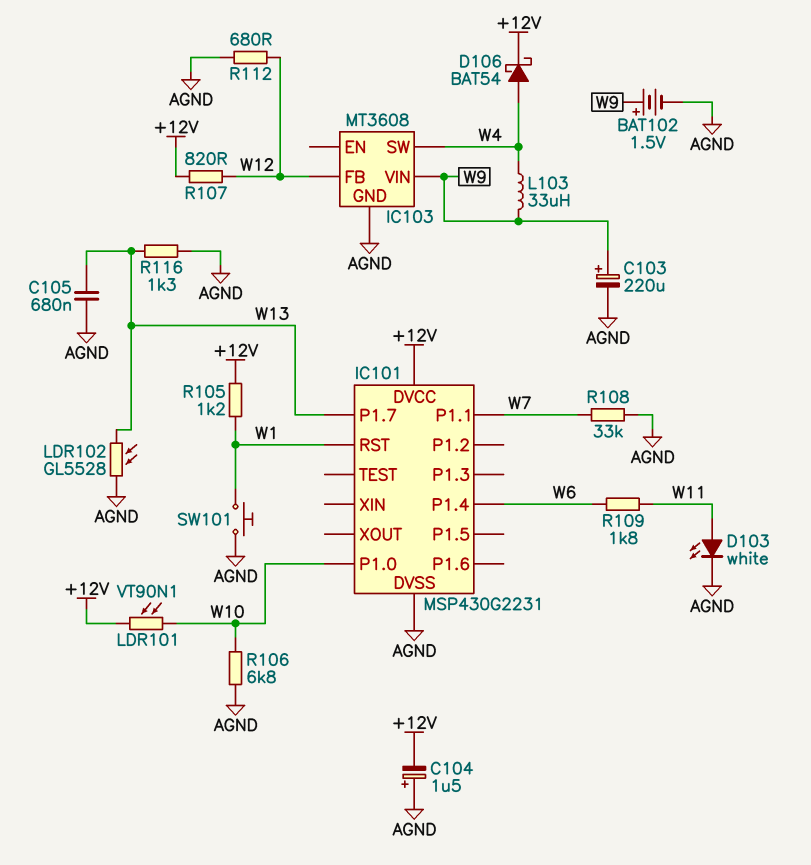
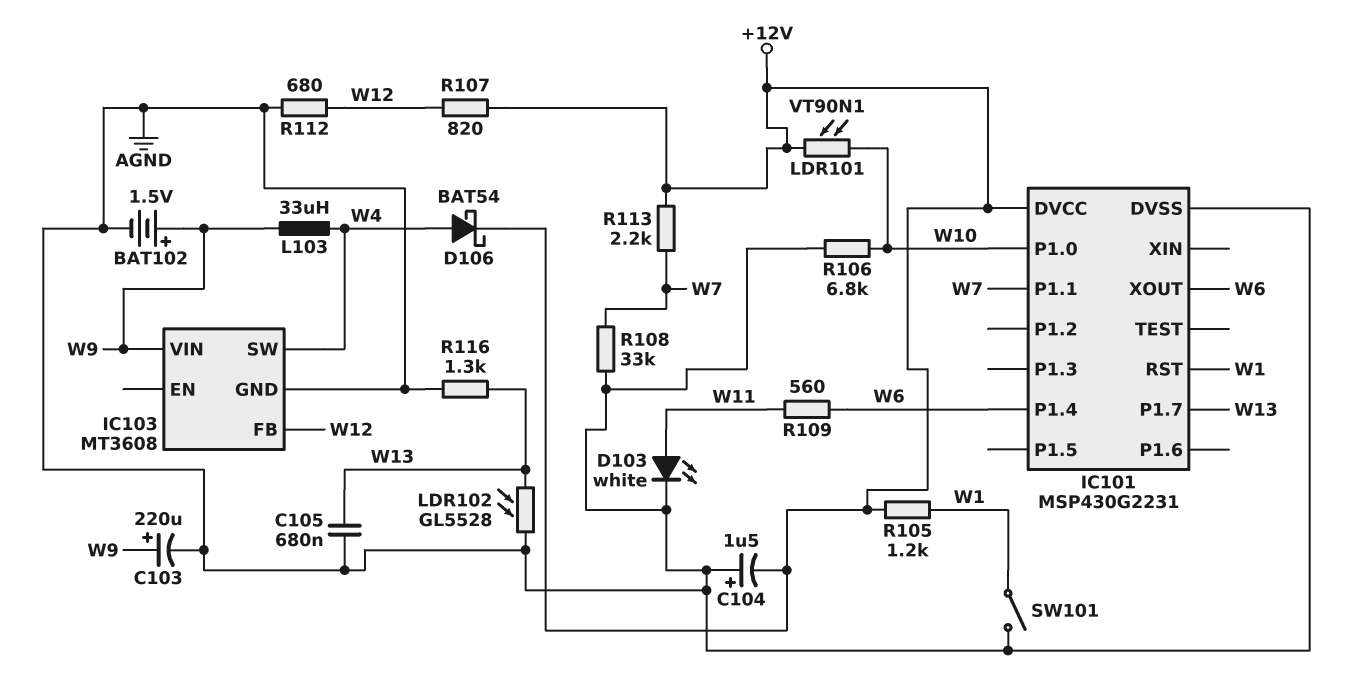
IC101 pin XOUT: none -> W6
R109: 1.8k (W6, W11) -> 560 (W6, W11)
R113: none -> 2.2k (+12V, W7)
SW101: button (AGND, W1) -> switch (AGND, W1)

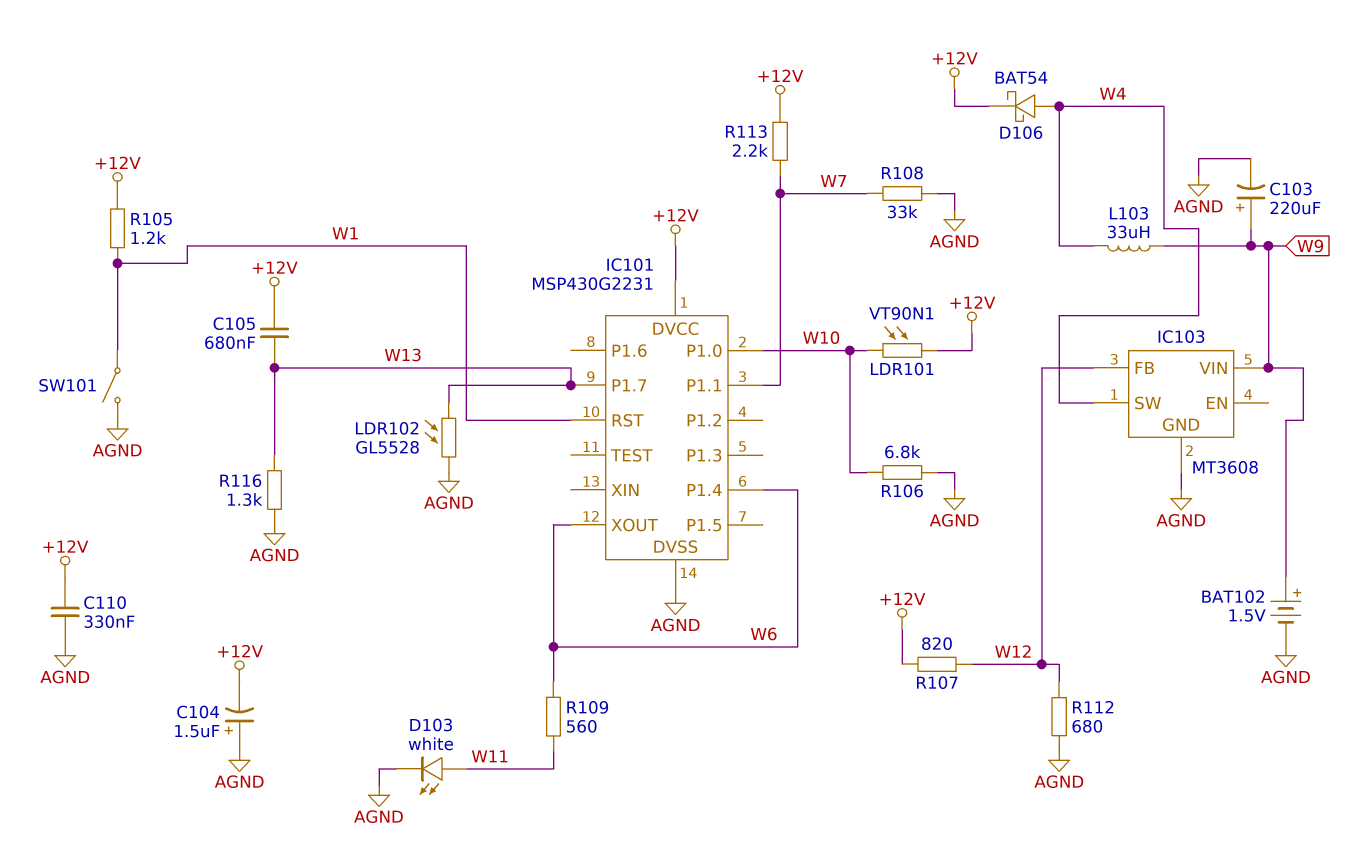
C105: 680nF (AGND, W13) -> 680nF (+12V, W13)
C110: none -> 330nF (+12V, AGND)

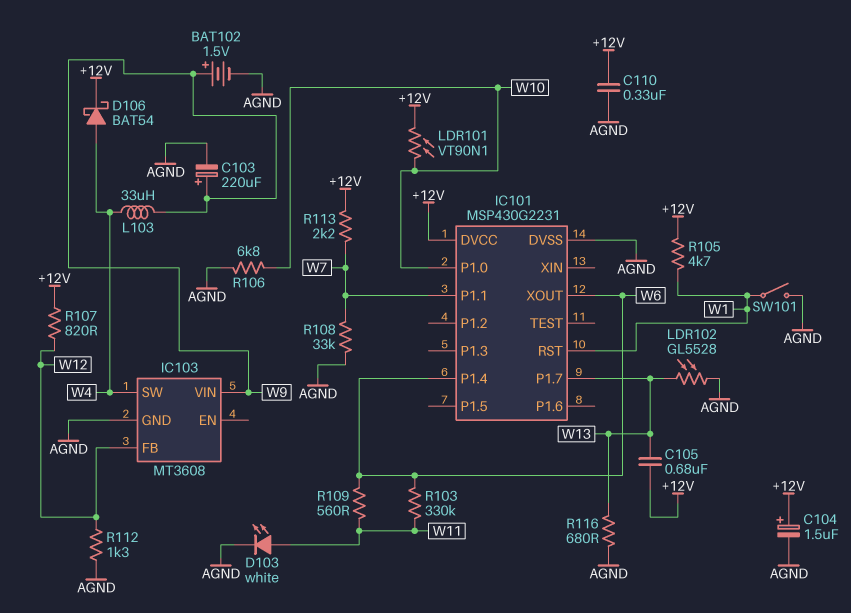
C104: 1.5uF (plus AGND, minus +12V) -> 1.5uF (plus +12V, minus AGND)
R103: none -> 330k (W6, W11)
R105: 1.2k (+12V, W1) -> 4.7k (+12V, W1)
R112: 680 (AGND, W12) -> 1.3k (AGND, W12)
R116: 1.3k (AGND, W13) -> 680 (AGND, W13)

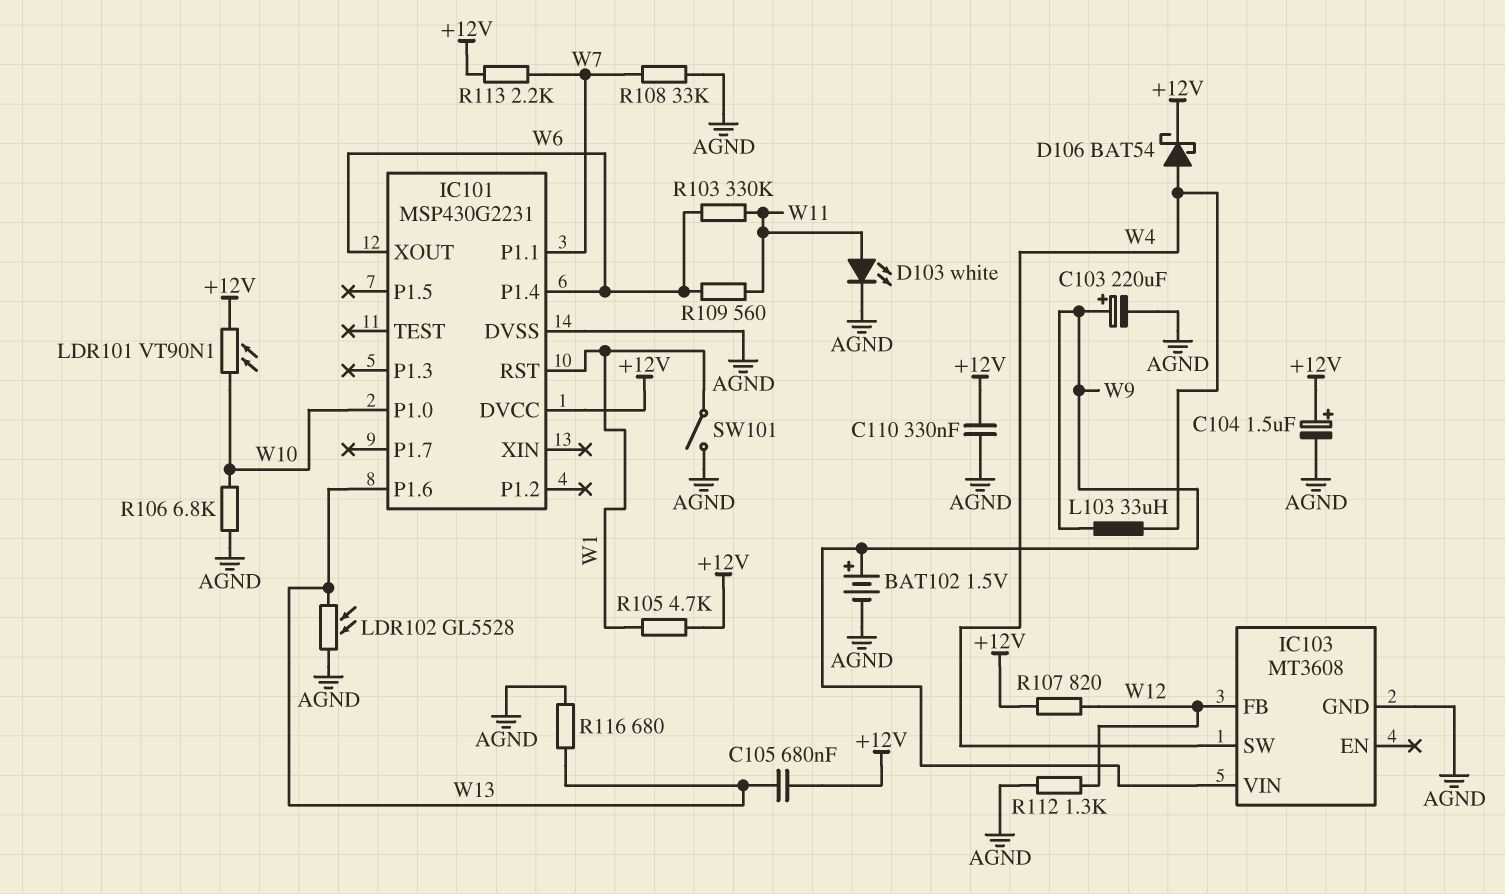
IC101 pin P1.6: none -> W13
IC101 pin P1.7: W13 -> none

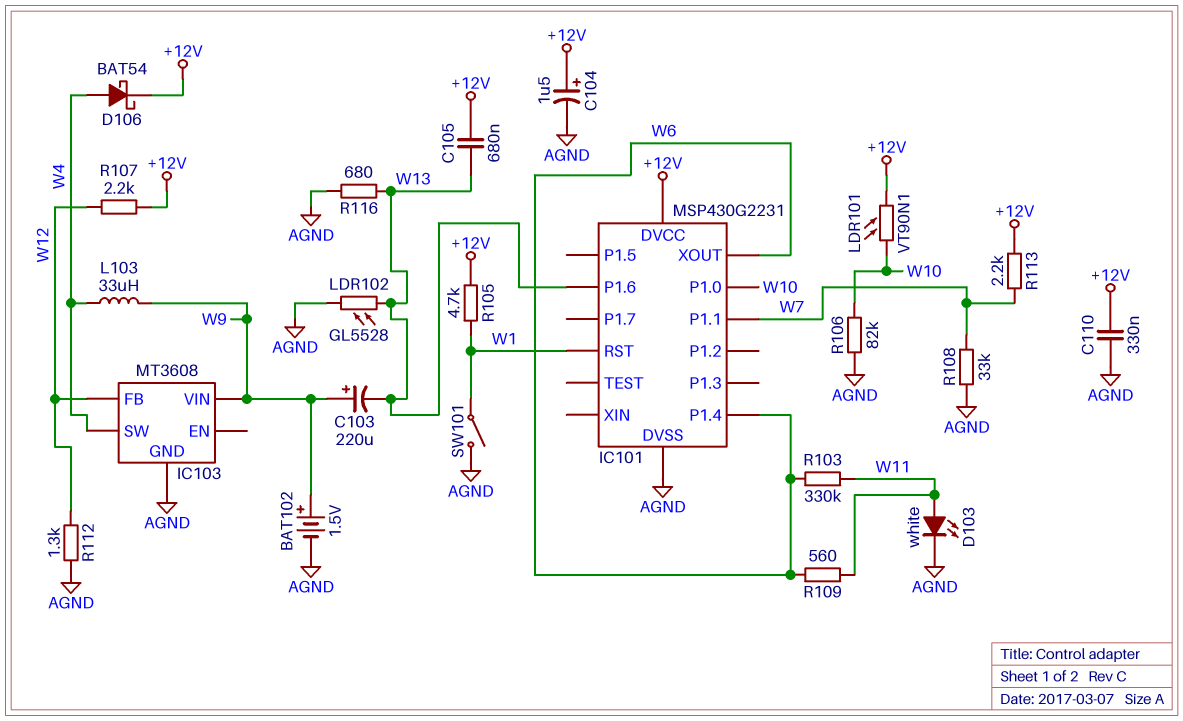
C103: 220uF (plus W9, minus AGND) -> 220uF (plus W9, minus W13)
R106: 6.8k (AGND, W10) -> 82k (AGND, W10)
R107: 820 (+12V, W12) -> 2.2k (+12V, W12)

